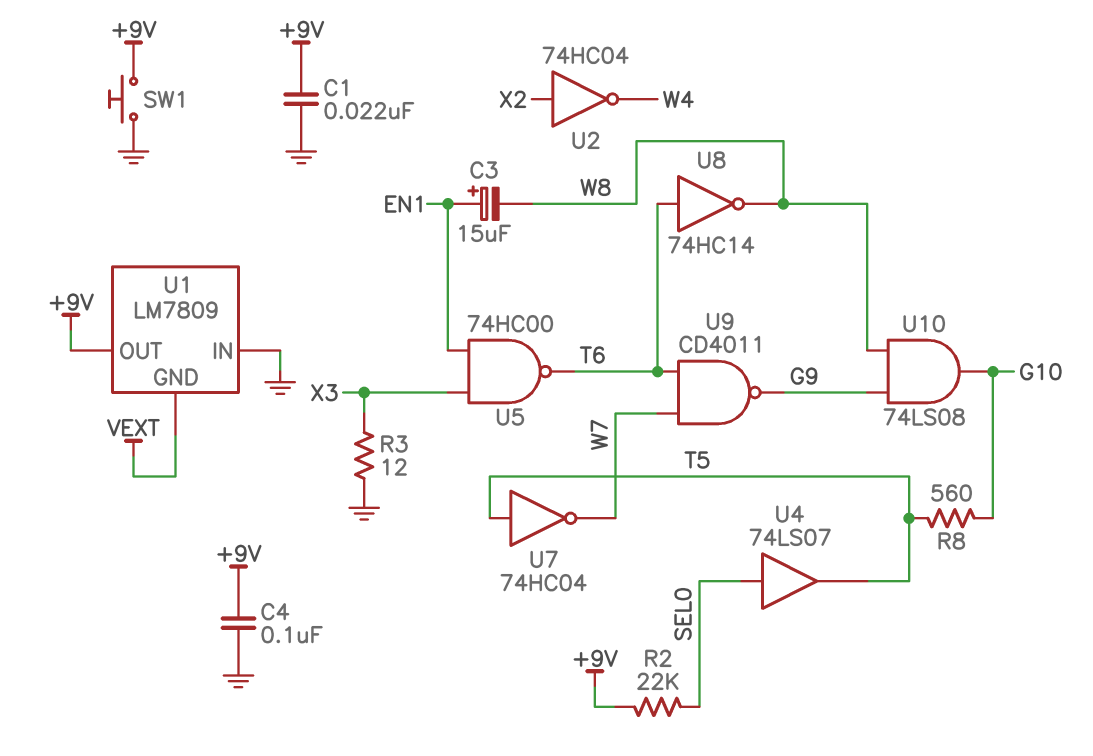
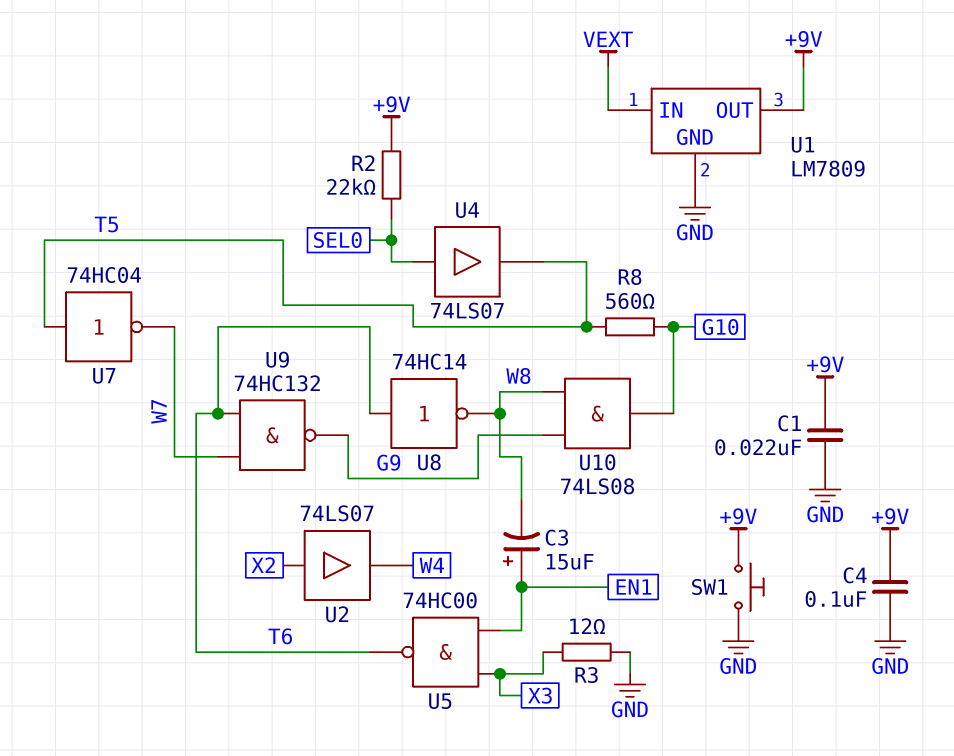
U1 pin GND: VEXT -> GND
U1 pin IN: GND -> VEXT
U2: NOT 74HC04 (in X2, out W4) -> buffer 74LS07 (in X2, out W4)
U9: NAND CD4011 (in T6, in W7, out G9) -> NAND 74HC132 (in T6, in W7, out G9)

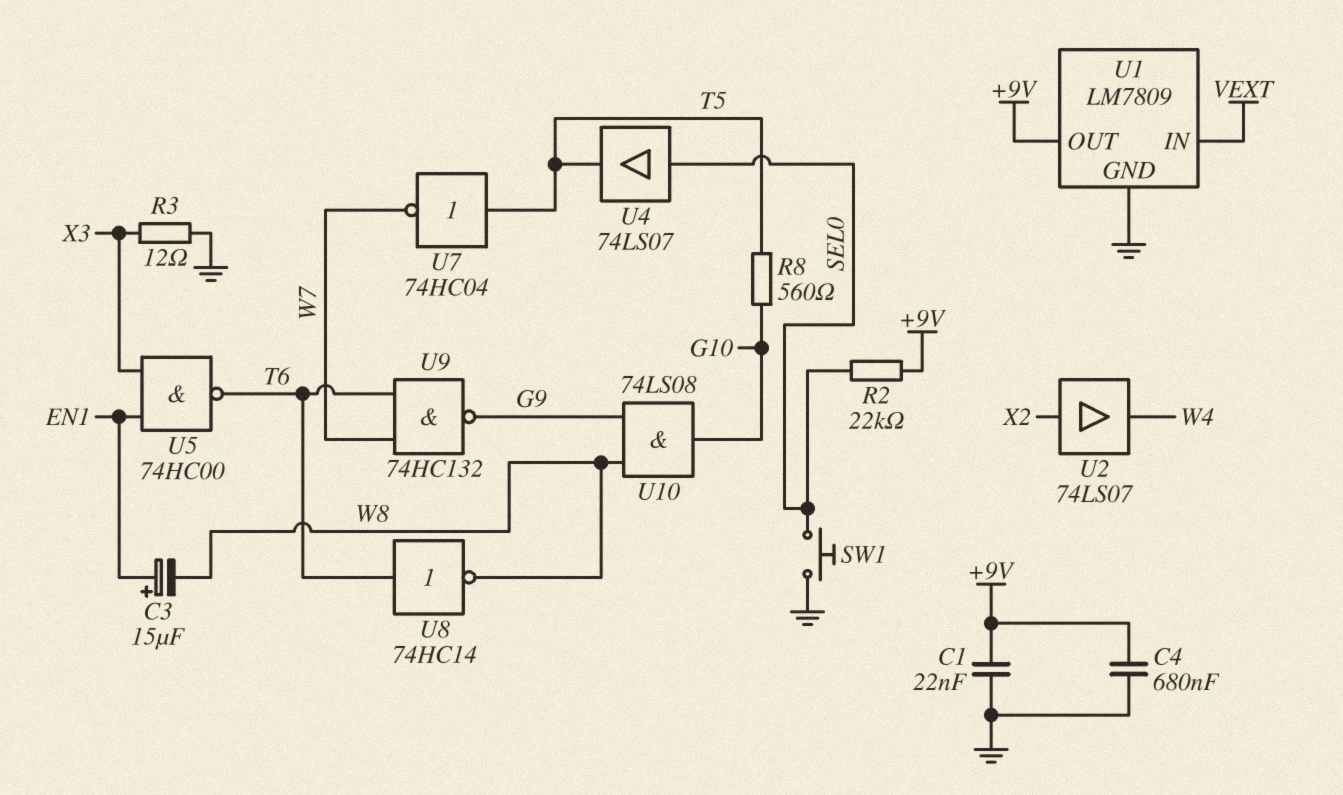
C4: 100nF (+9V, GND) -> 680nF (+9V, GND)
SW1: button (+9V, GND) -> button (GND, SEL0)

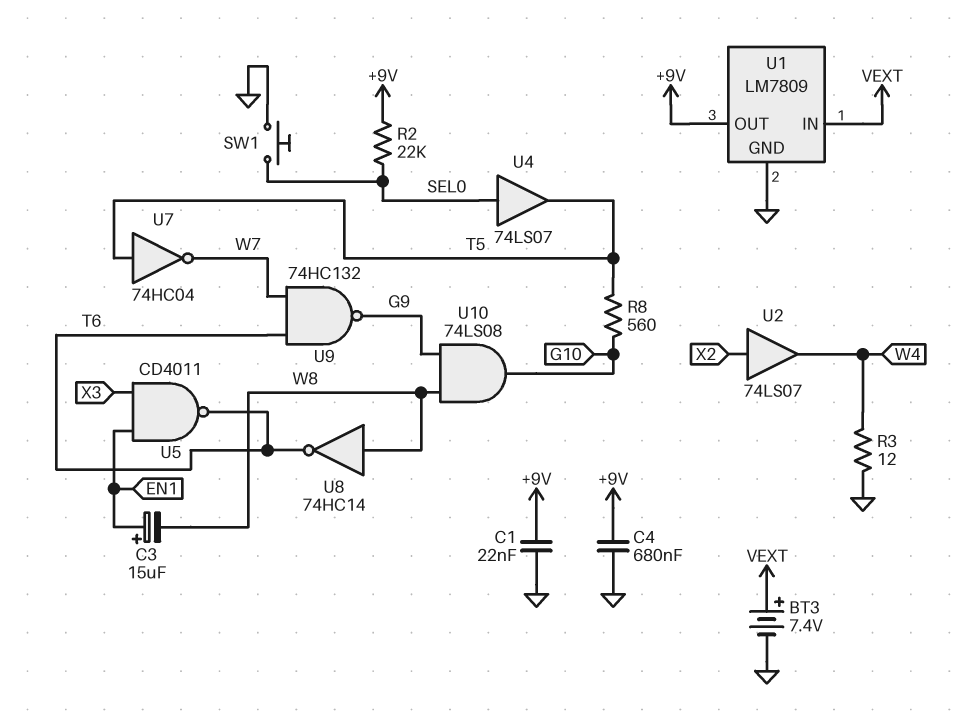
BT3: none -> 7.4V (plus VEXT, minus GND)
R3: 12 (GND, X3) -> 12 (GND, W4)
U5: NAND 74HC00 (in EN1, in X3, out T6) -> NAND CD4011 (in EN1, in X3, out T6)
U8: NOT 74HC14 (in T6, out W8) -> NOT 74HC14 (in W8, out T6)

